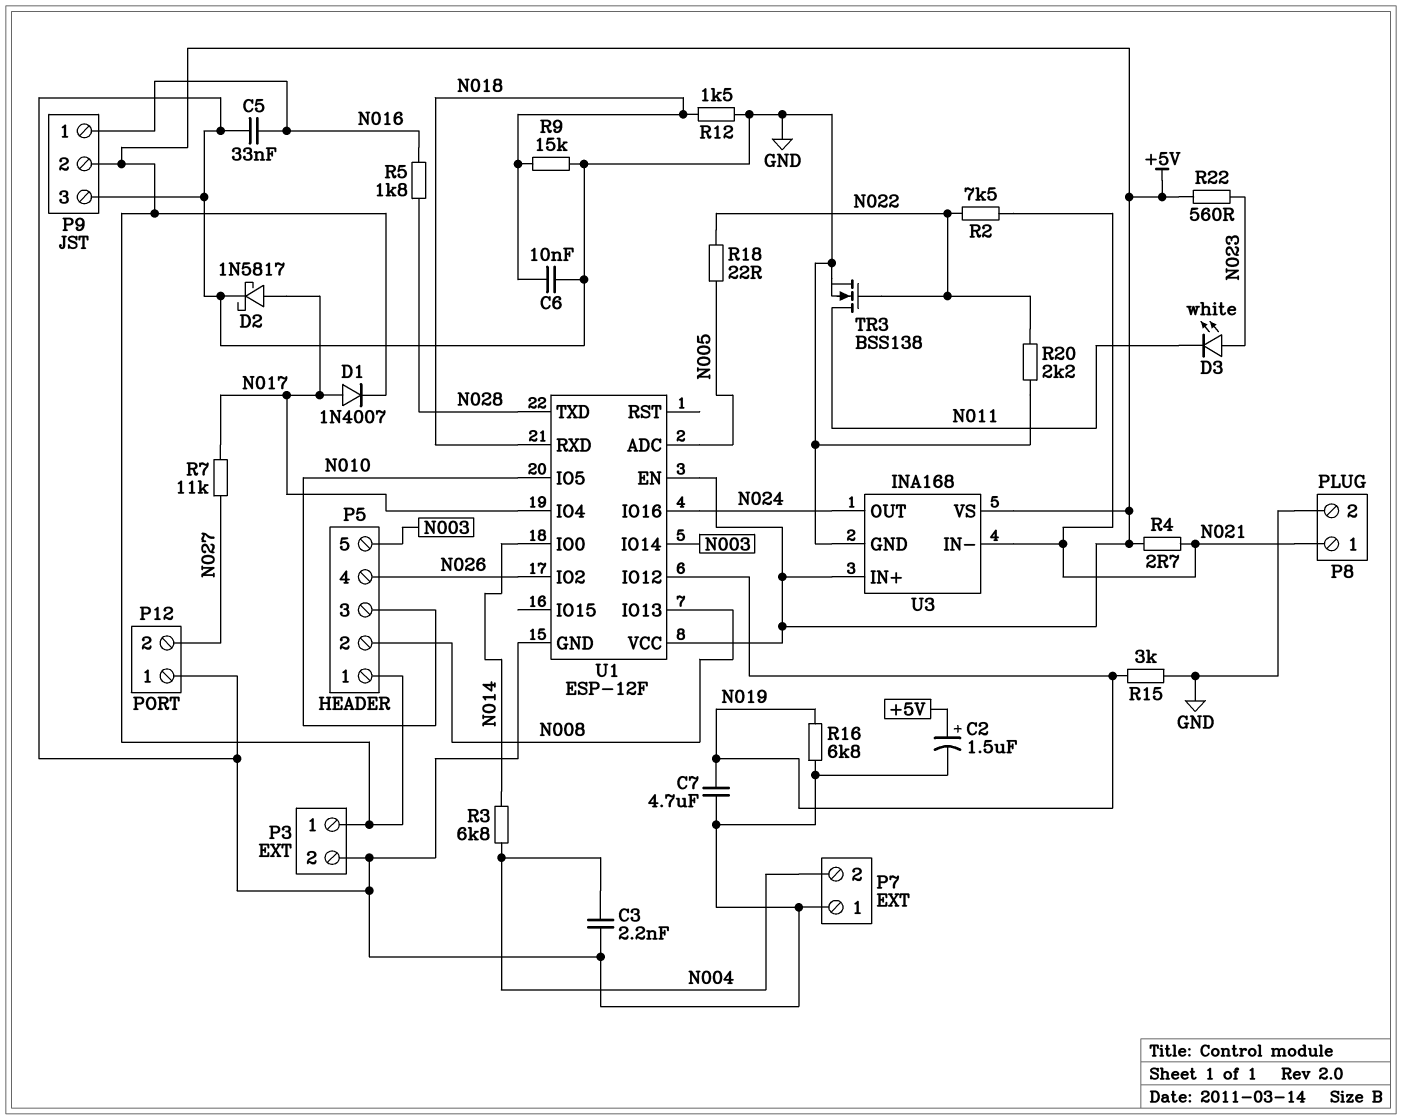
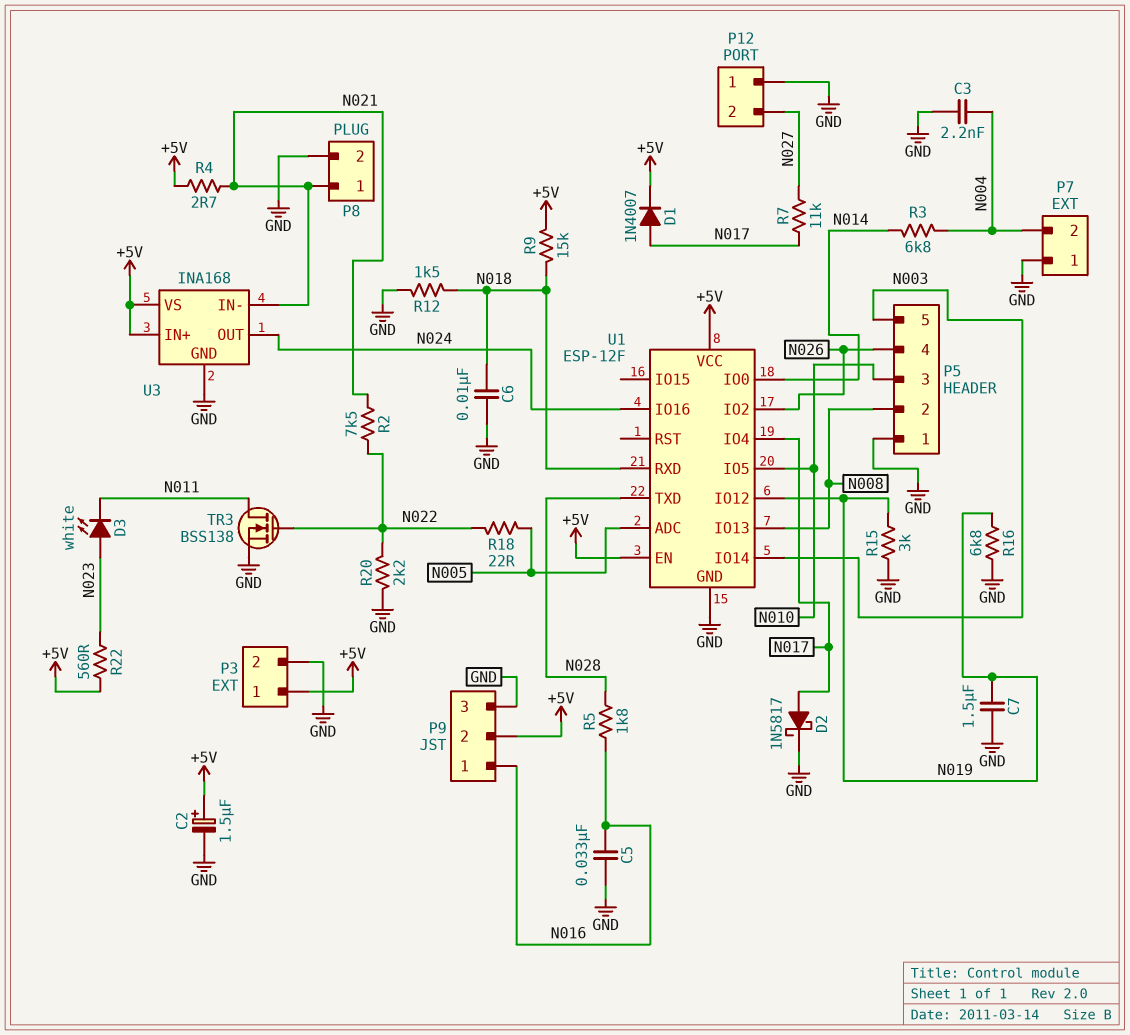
C7: 4.7uF (GND, N019) -> 1.5uF (GND, N019)
P5 pin 1: +5V -> GND
R9: 15k (GND, N018) -> 15k (+5V, N018)

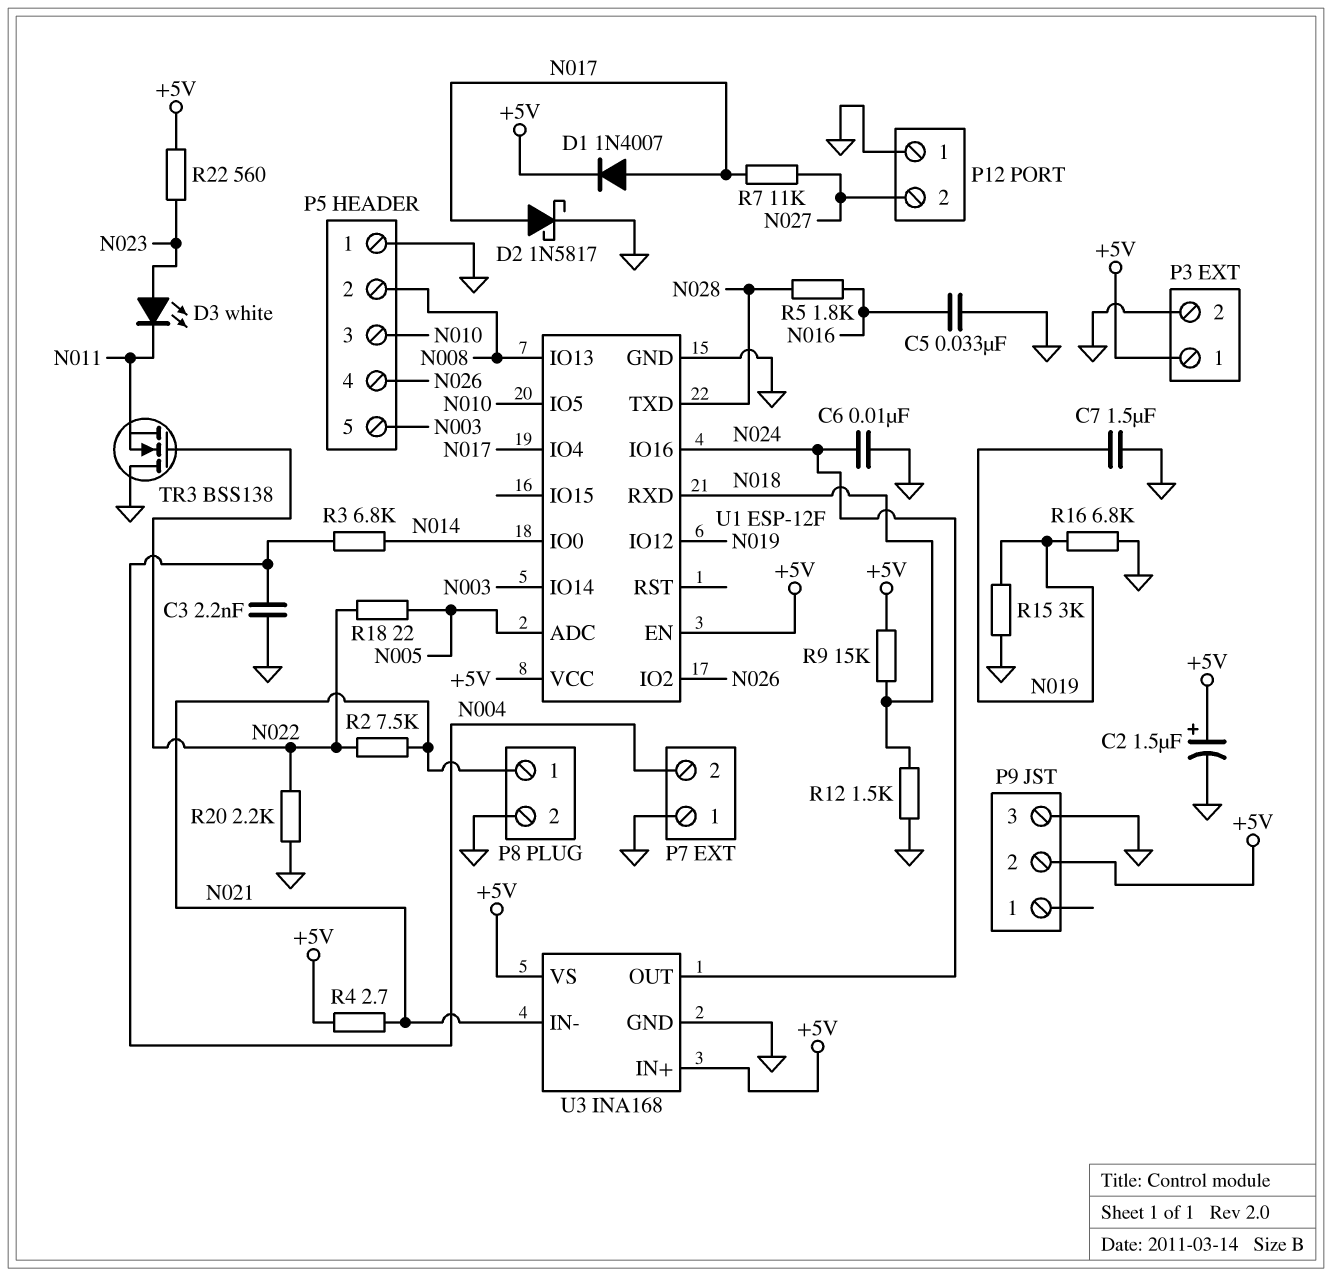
C6: 10nF (GND, N018) -> 10nF (GND, N024)
P9 pin 1: N016 -> none
TR3: NMOS BSS138 (G N022, D N011, S GND) -> NMOS BSS138 (G N022, D GND, S N011)

